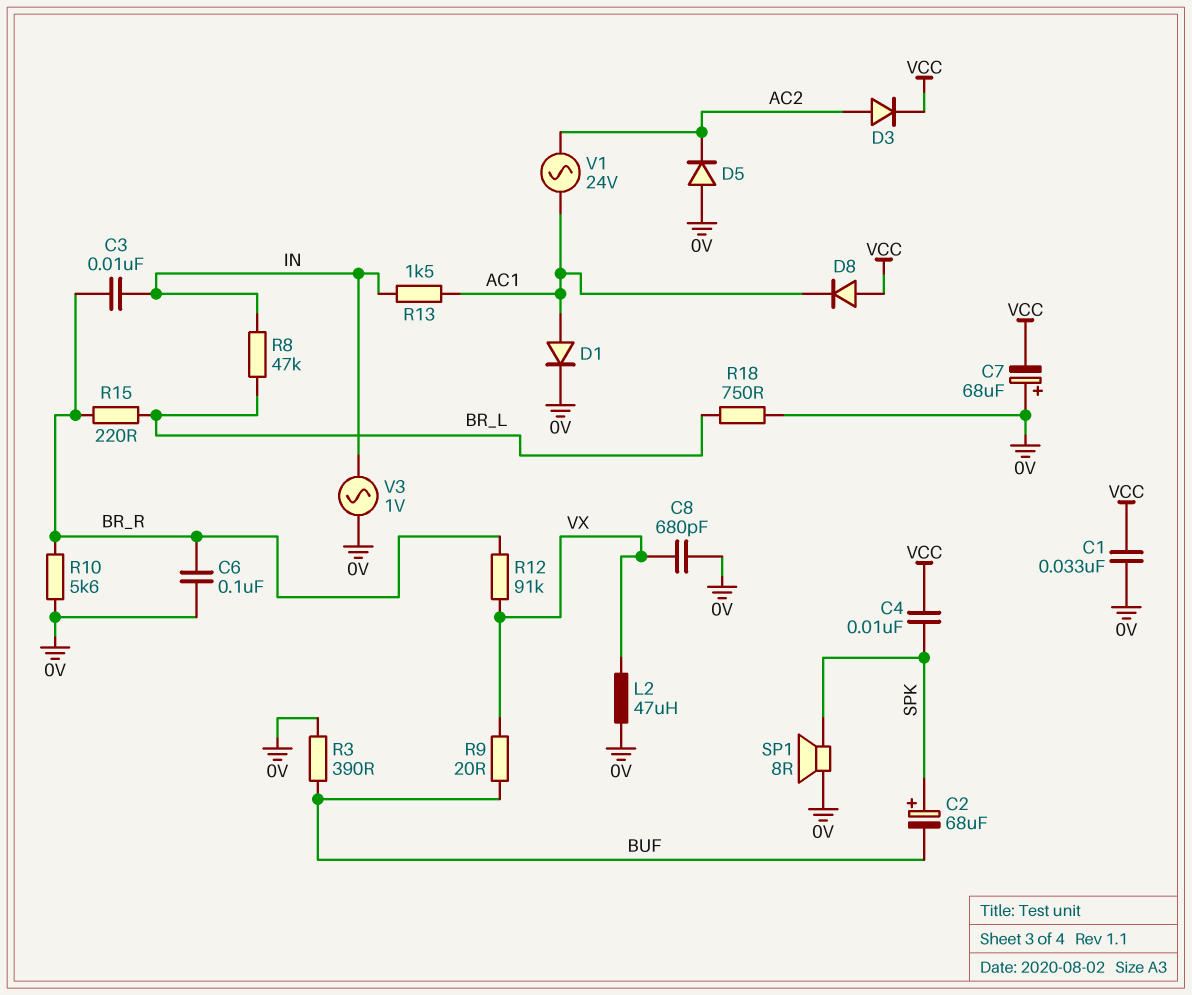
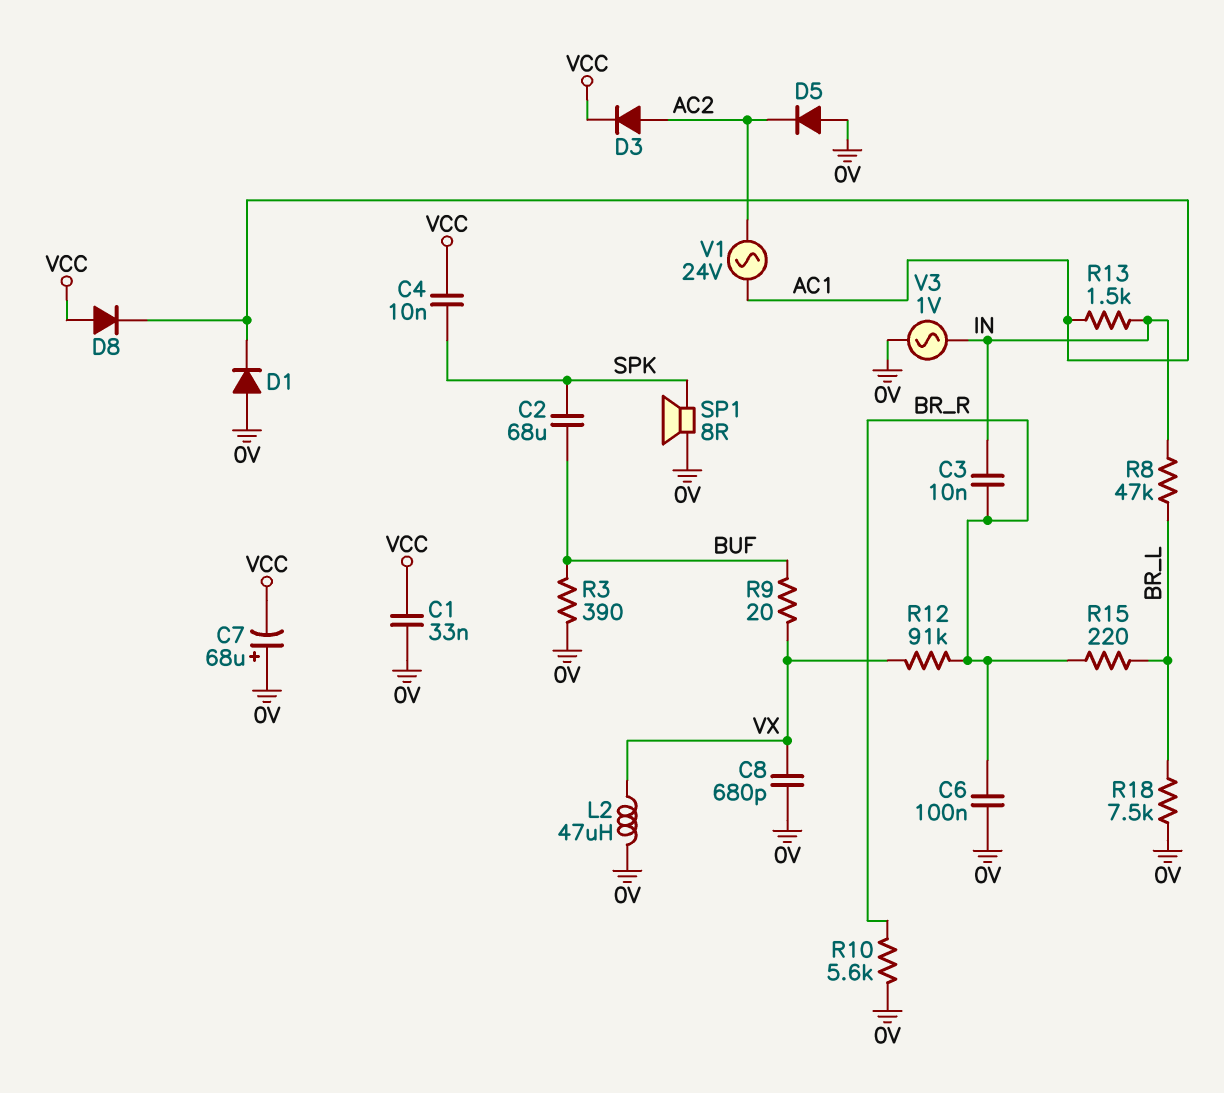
C2: 68uF (plus SPK, minus BUF) -> 68uF (BUF, SPK)
D1: diode (A AC1, K 0V) -> diode (A 0V, K AC1)
R18: 750 (0V, BR_L) -> 7.5k (0V, BR_L)

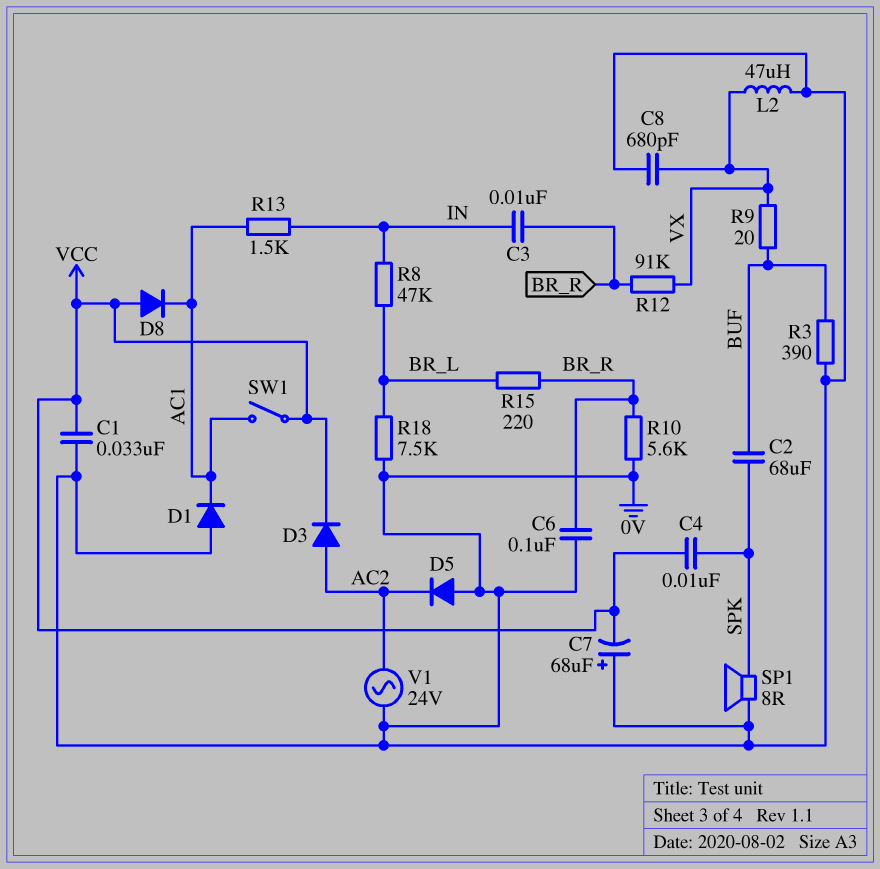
SW1: none -> switch (AC1, VCC)
V1: AC 24V (AC1, AC2) -> AC 24V (0V, AC2)
V3: AC 1V (0V, IN) -> none

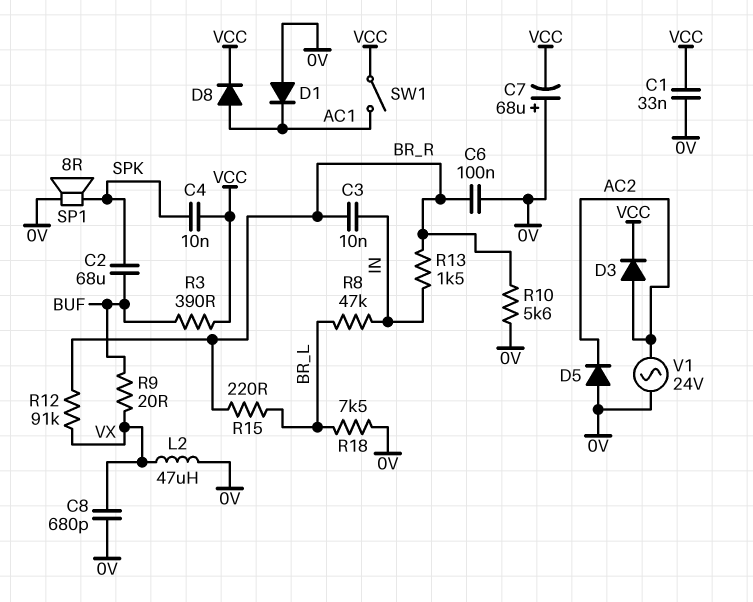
D8: diode (A VCC, K AC1) -> diode (A AC1, K VCC)
R3: 390 (0V, BUF) -> 390 (BUF, VCC)
R13: 1.5k (AC1, IN) -> 1.5k (BR_R, IN)

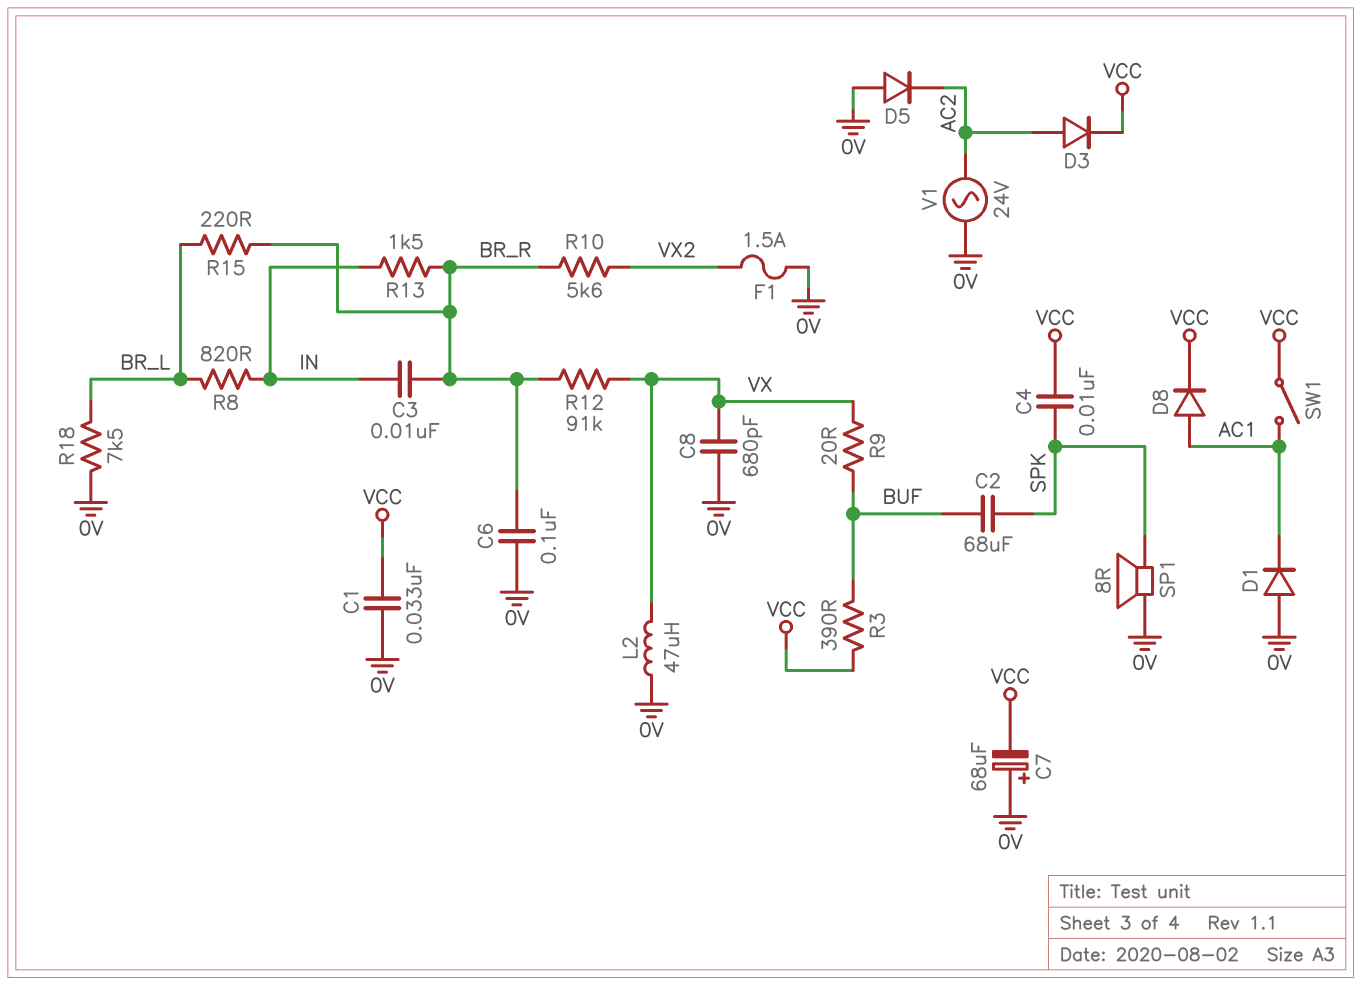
F1: none -> 1.5A (0V, VX2)
R8: 47k (BR_L, IN) -> 820 (BR_L, IN)
R10: 5.6k (0V, BR_R) -> 5.6k (BR_R, VX2)

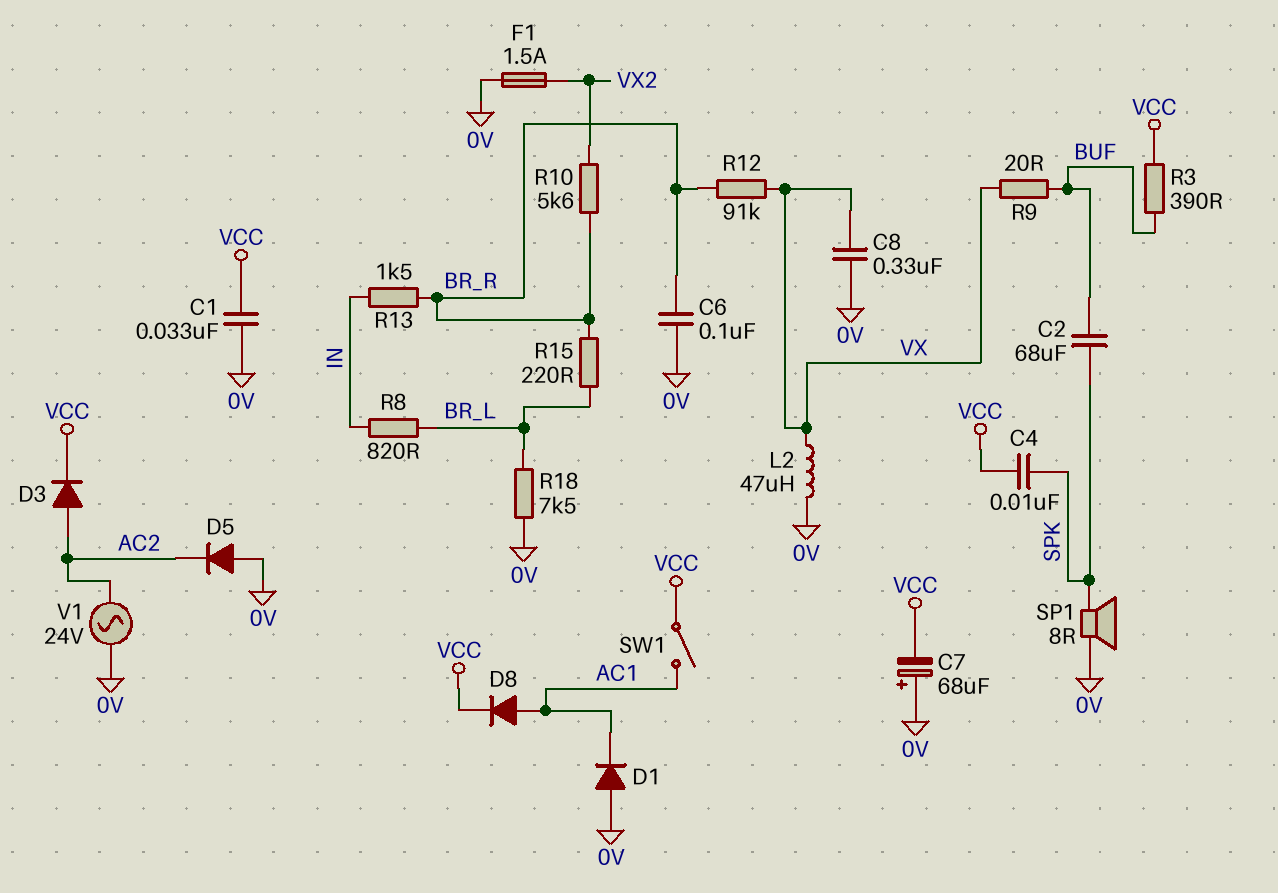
C3: 10nF (BR_R, IN) -> none
C8: 680pF (0V, VX) -> 330nF (0V, VX)

